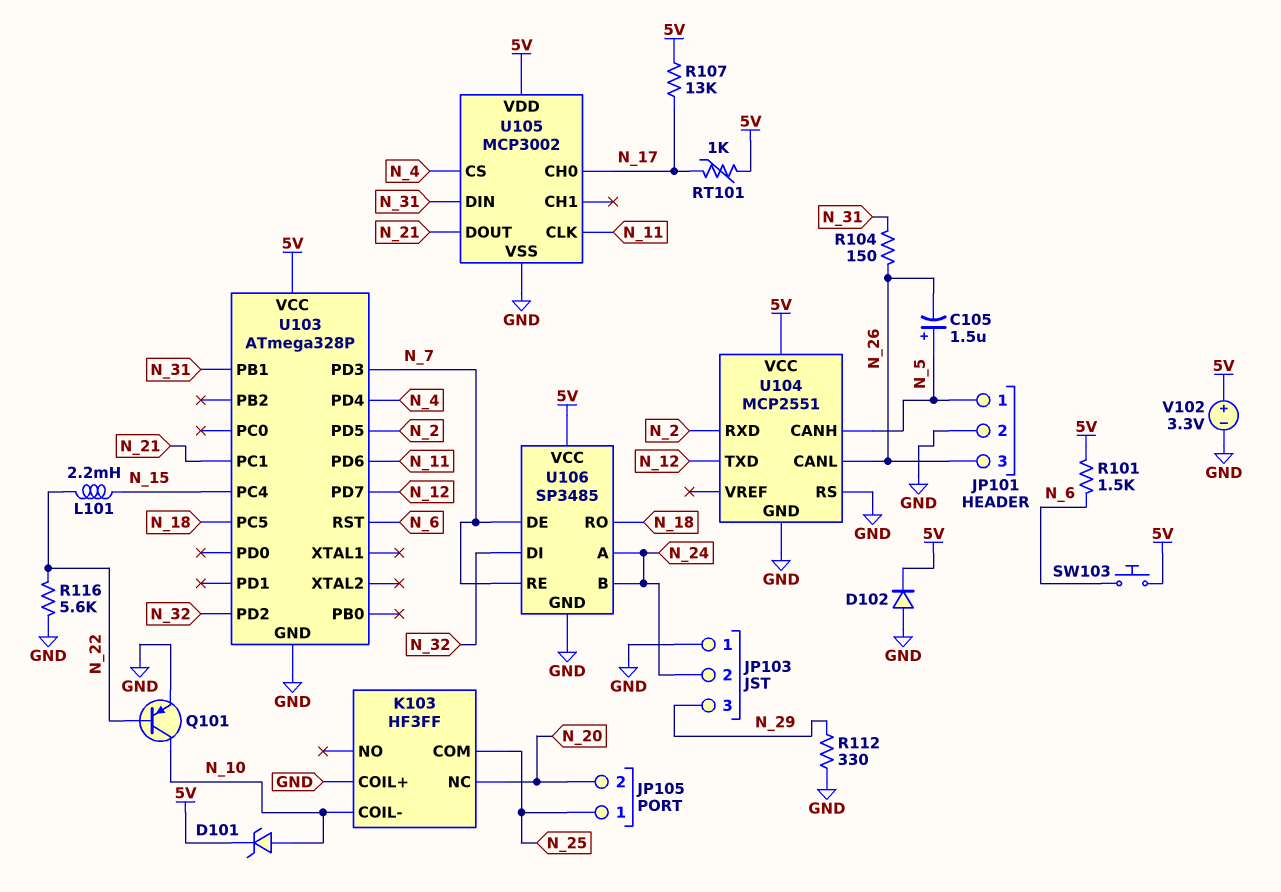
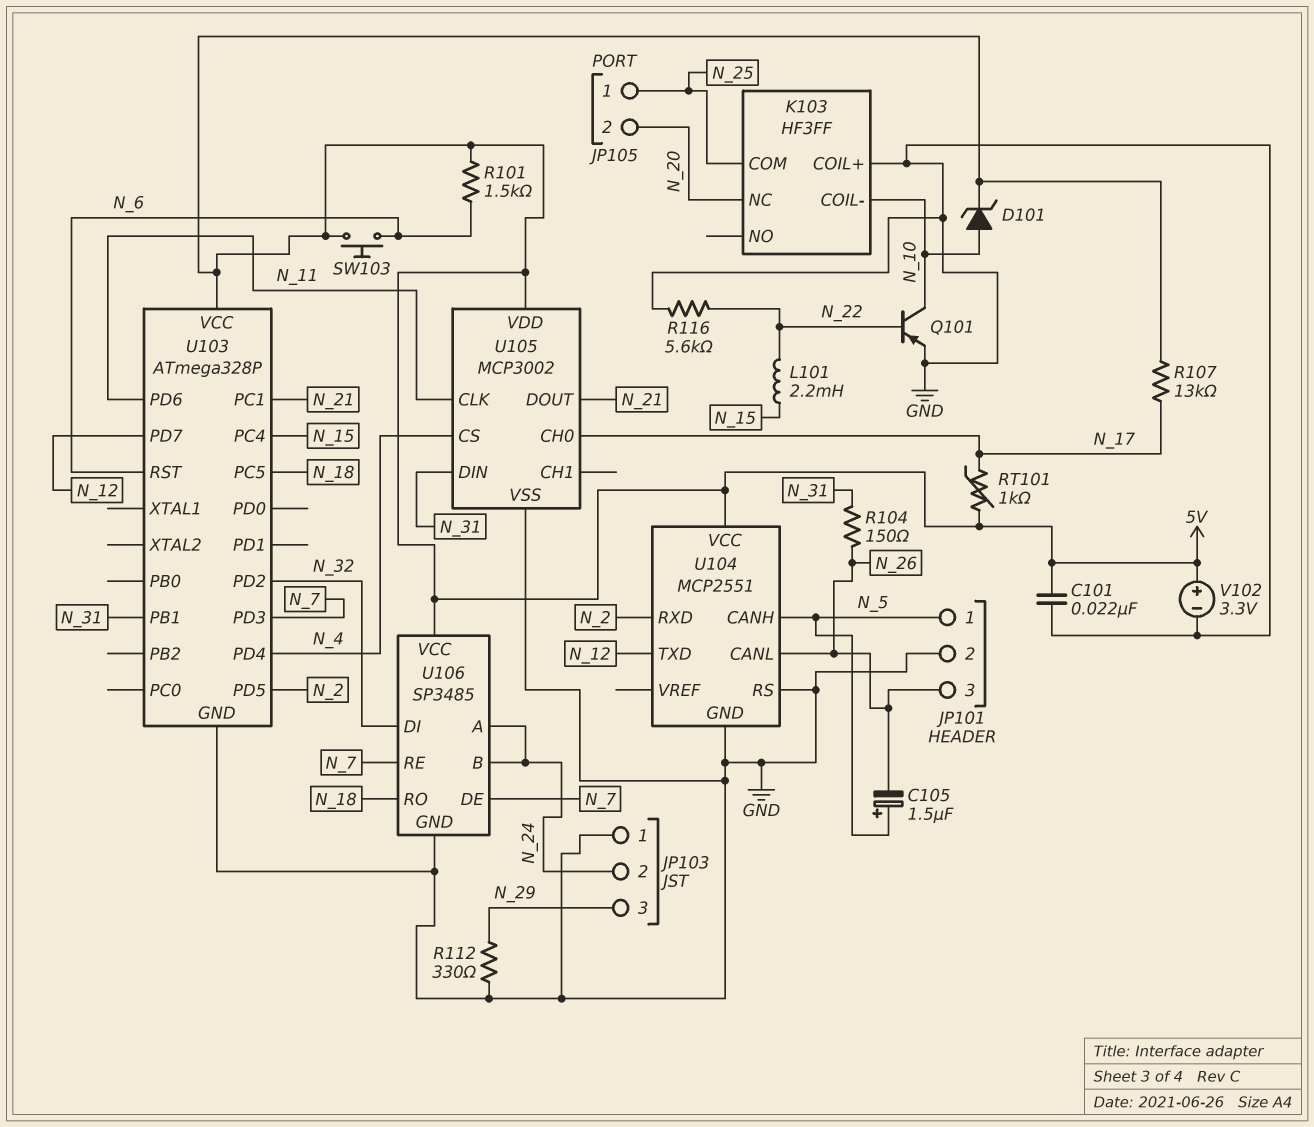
C101: none -> 22nF (5V, GND)
D102: diode (A GND, K 5V) -> none

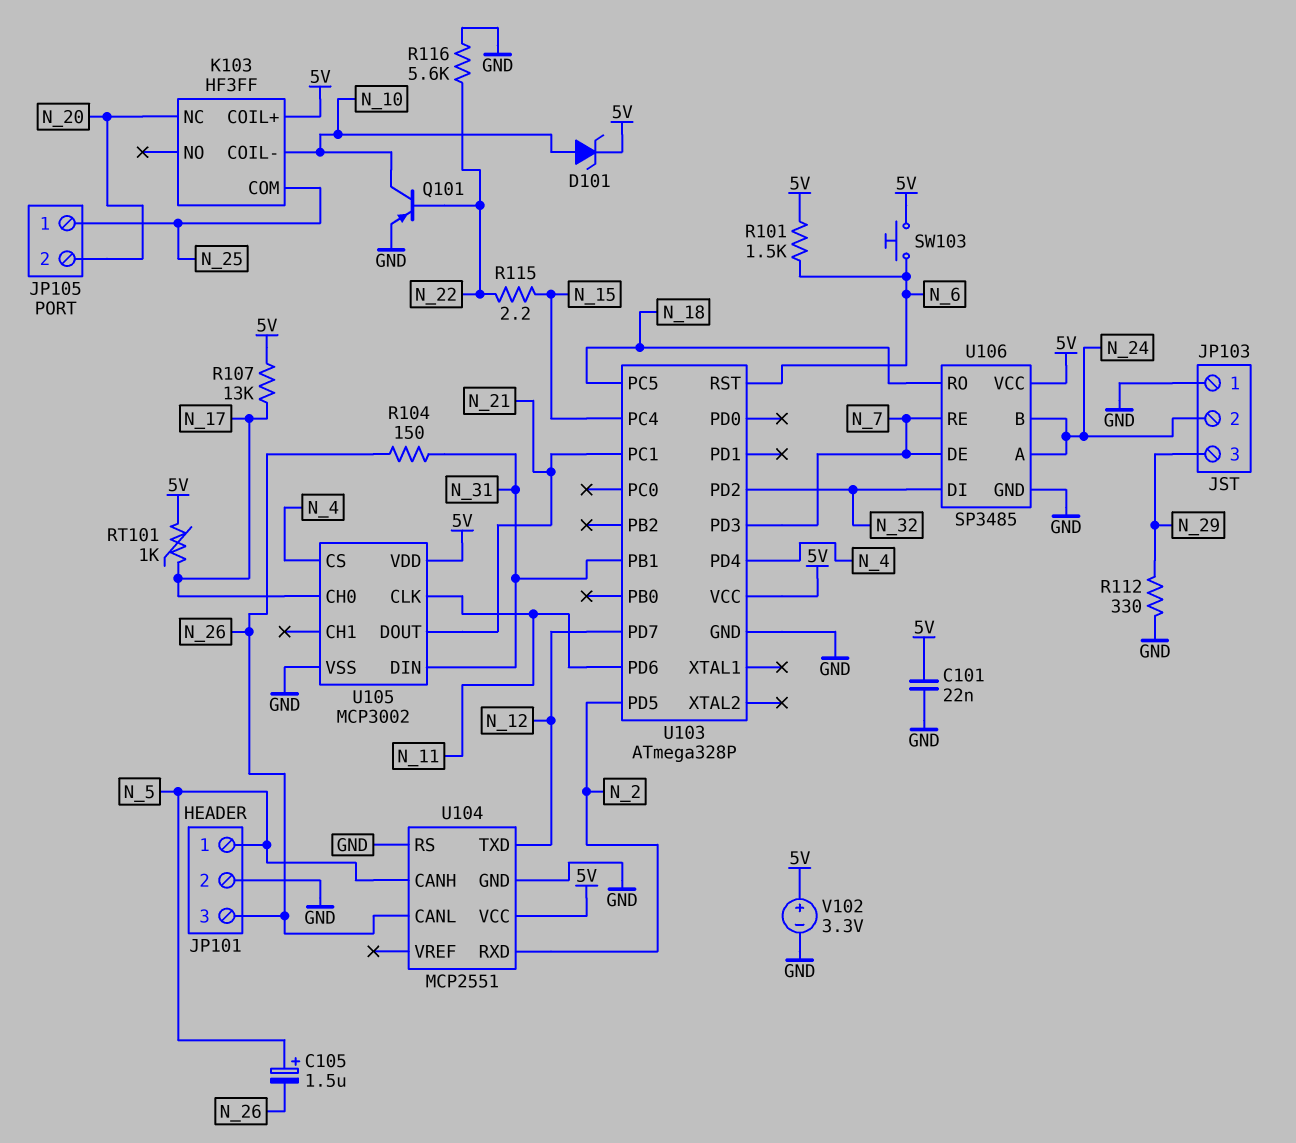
K103 pin COIL+: GND -> 5V
L101: 2.2mH (N_15, N_22) -> none
R115: none -> 2.2 (N_15, N_22)

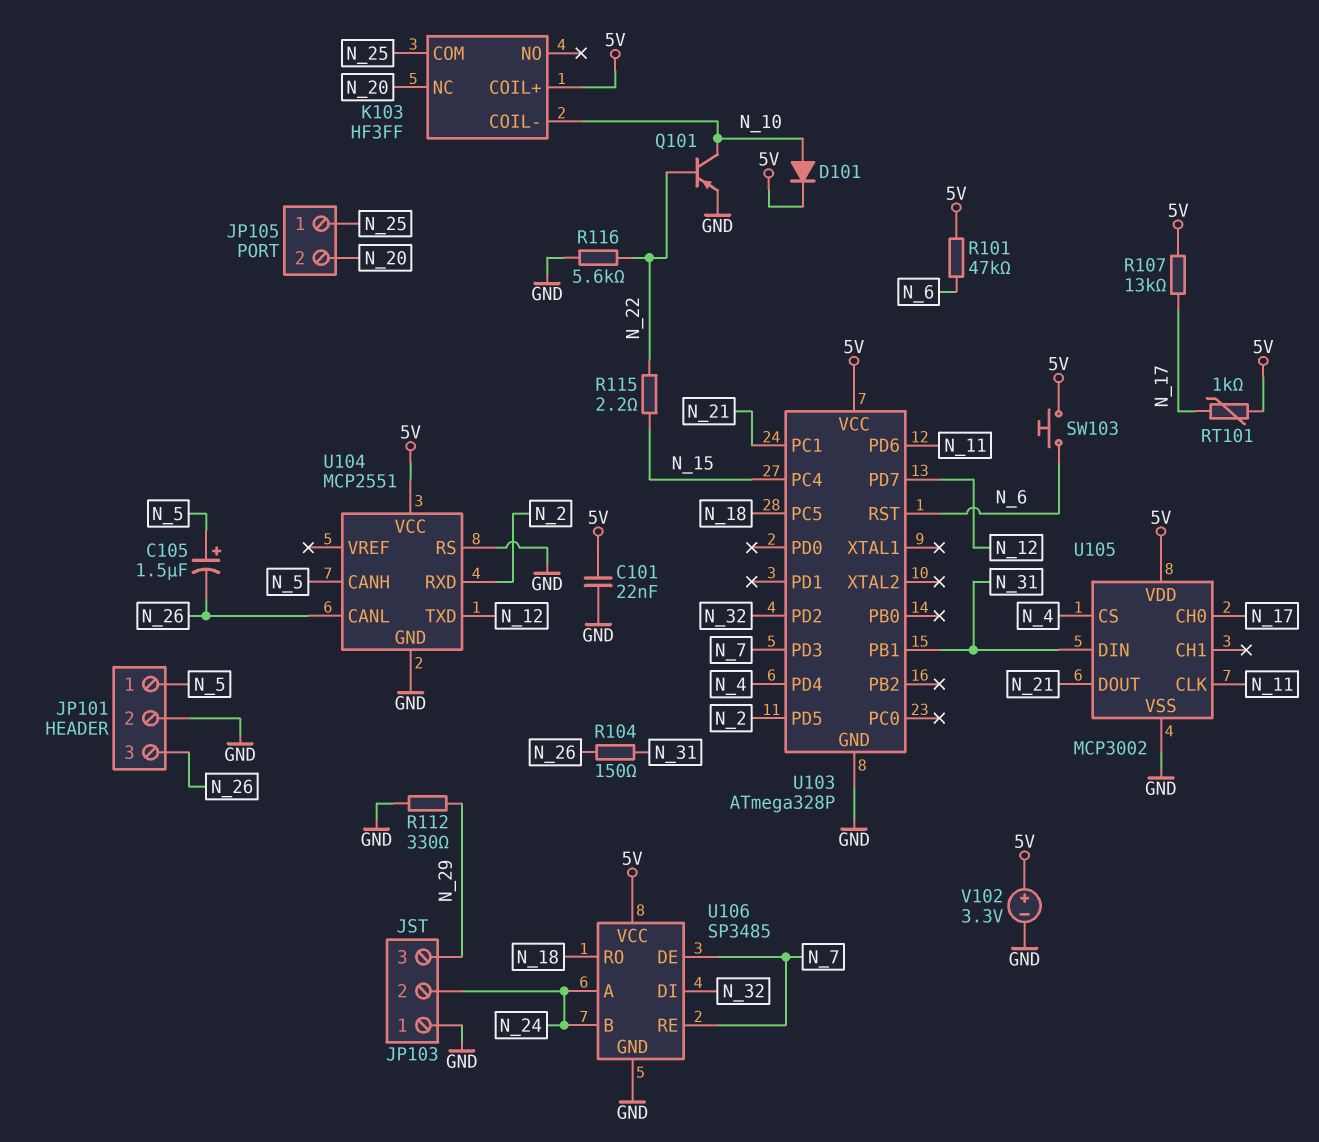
D101: zener (A N_10, K 5V) -> diode (A N_10, K 5V)
R101: 1.5k (5V, N_6) -> 47k (5V, N_6)

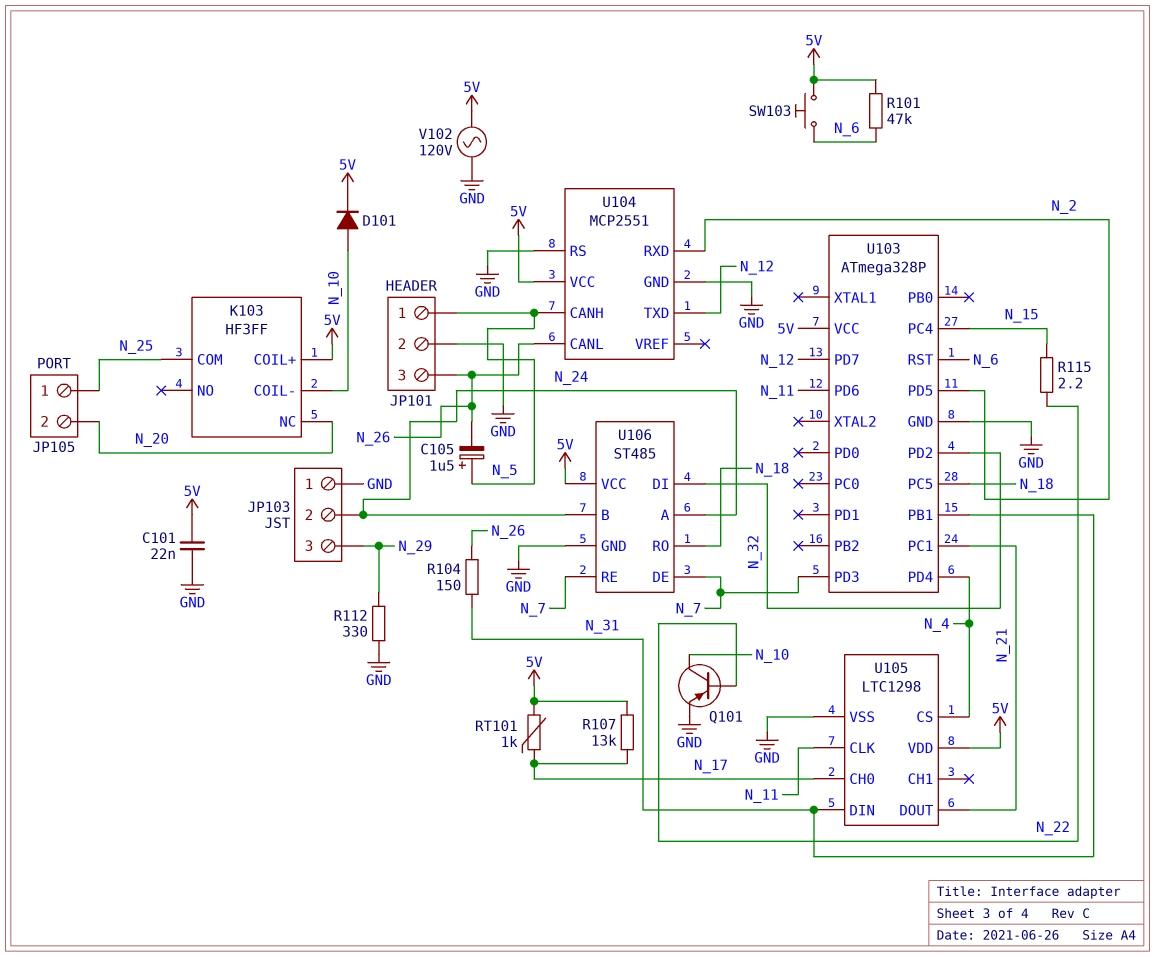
R116: 5.6k (GND, N_22) -> none
U105: MCP3002 -> LTC1298
U106: SP3485 -> ST485
V102: 3.3V (plus 5V, minus GND) -> AC 120V (5V, GND)

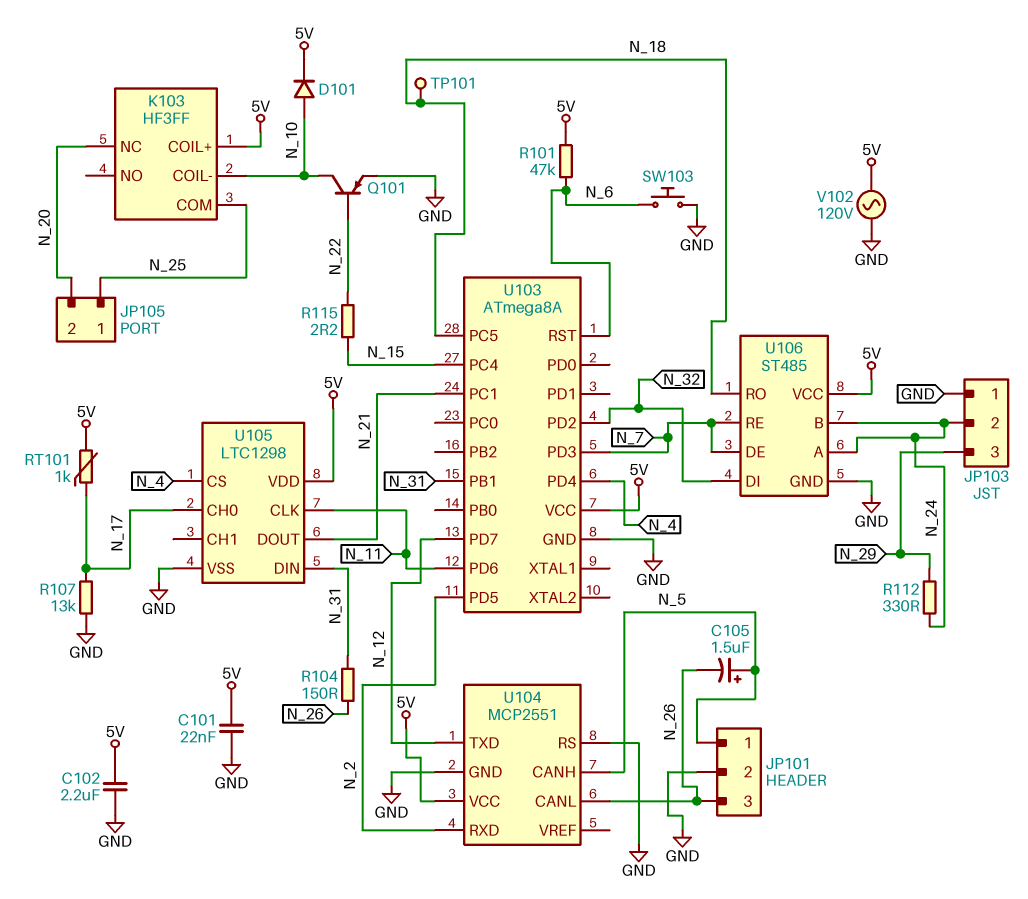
C102: none -> 2.2uF (5V, GND)
R107: 13k (5V, N_17) -> 13k (GND, N_17)
R112: 330 (GND, N_29) -> 330 (N_24, N_29)
SW103: button (5V, N_6) -> button (GND, N_6)
TP101: none -> test point (N_18)
U103: ATmega328P -> ATmega8A

